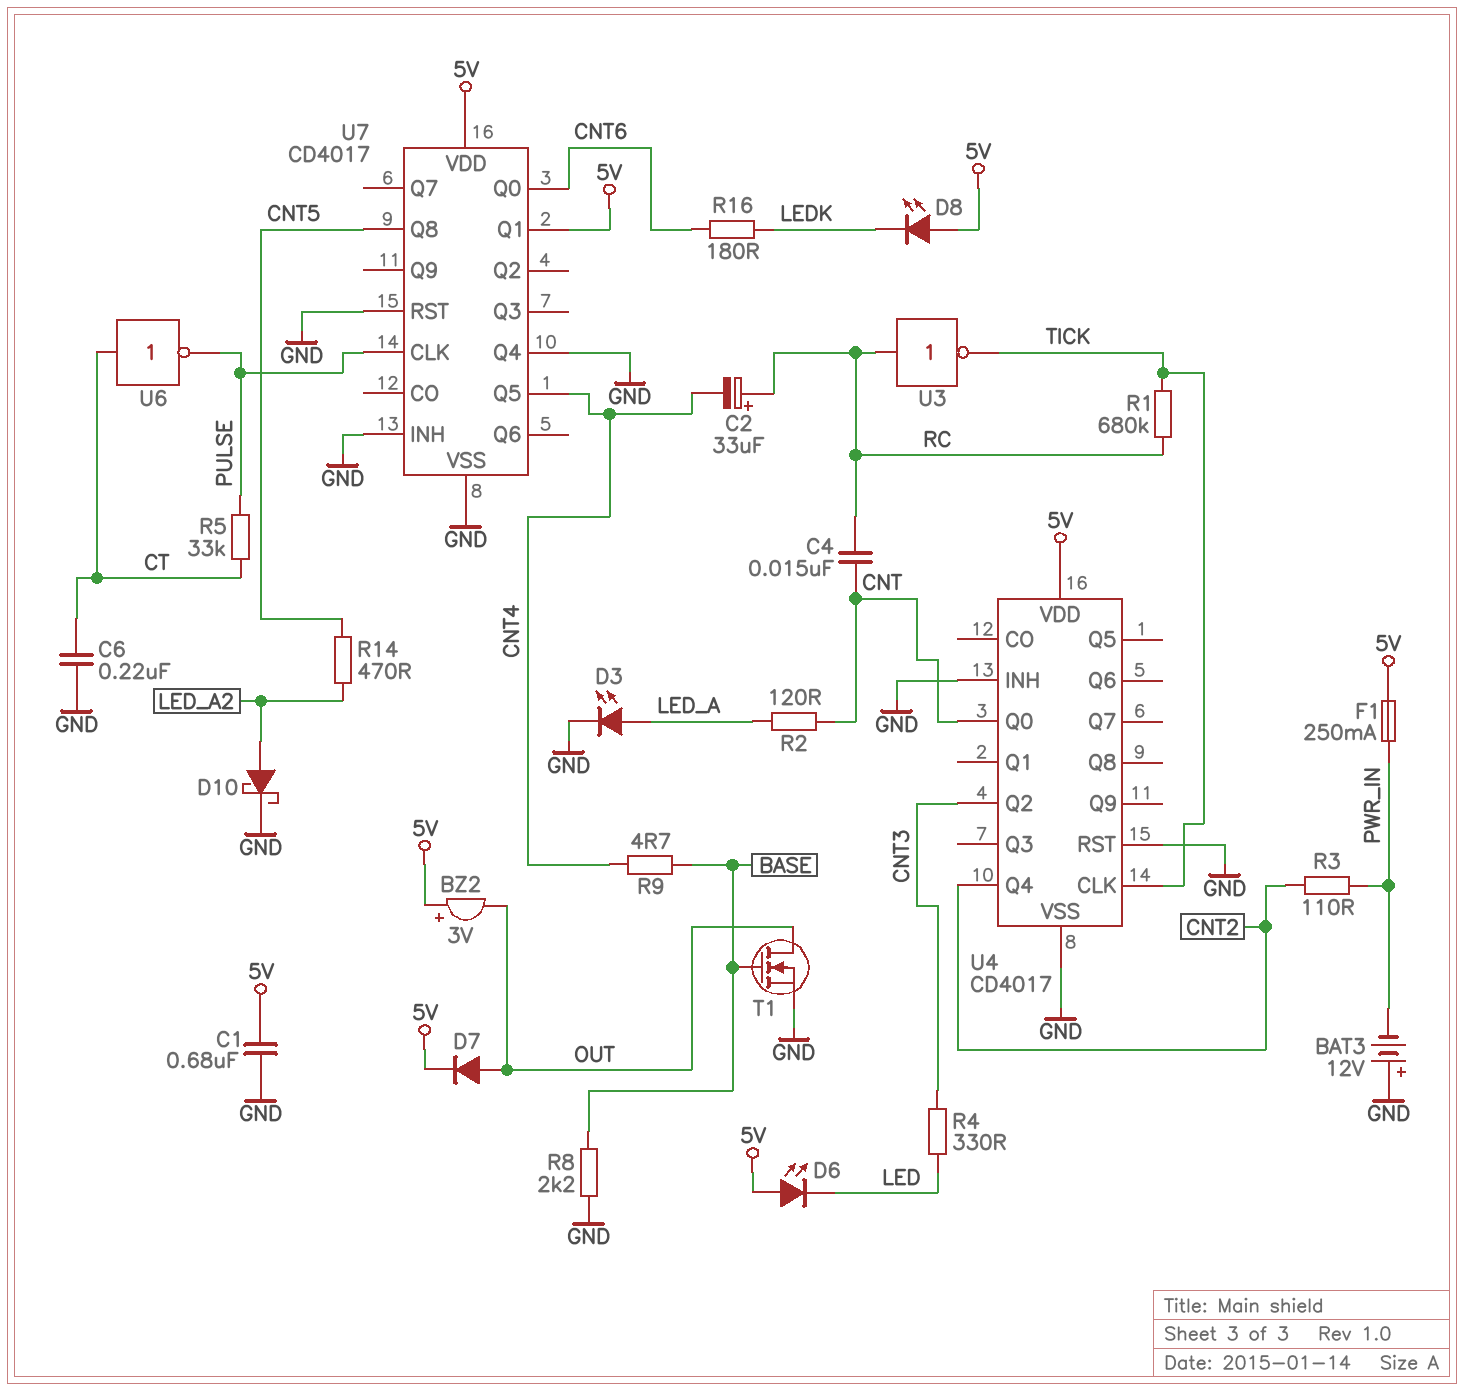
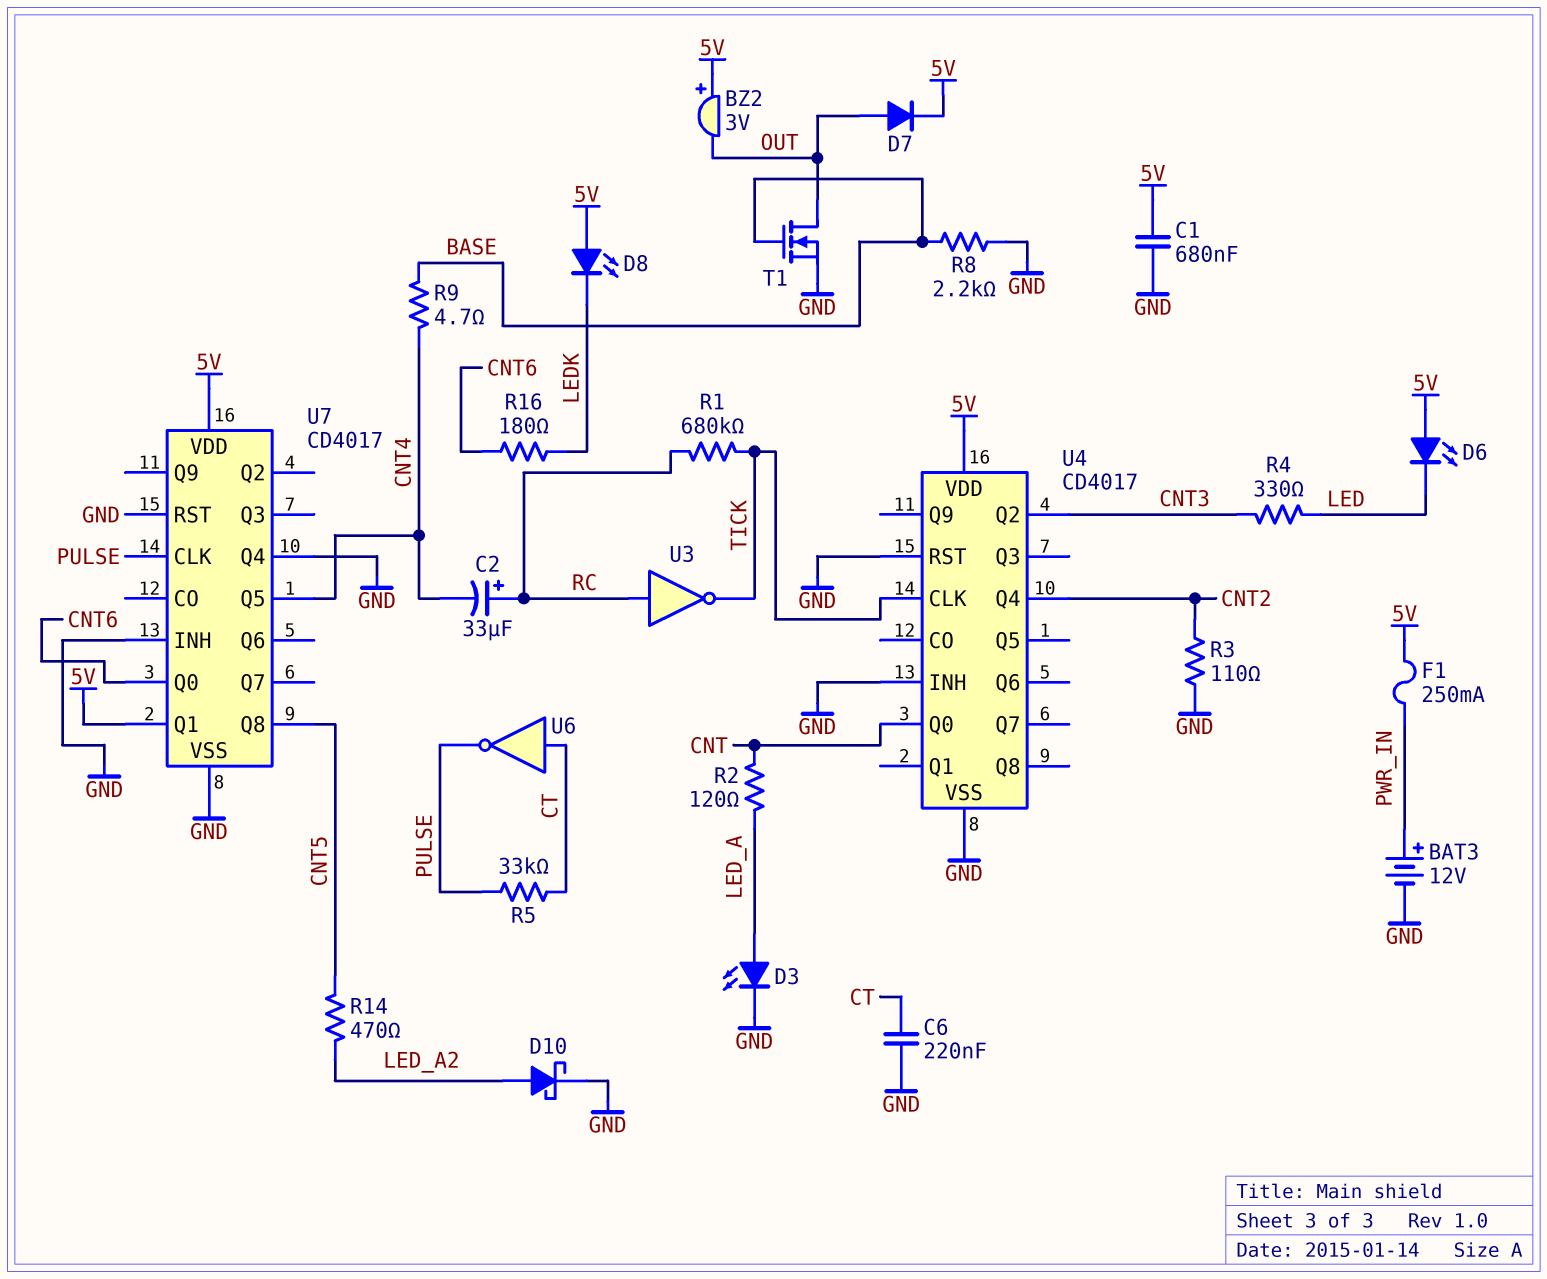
BAT3: 12V (plus GND, minus PWR_IN) -> 12V (plus PWR_IN, minus GND)
C4: 15nF (CNT, RC) -> none
R3: 110 (CNT2, PWR_IN) -> 110 (CNT2, GND)

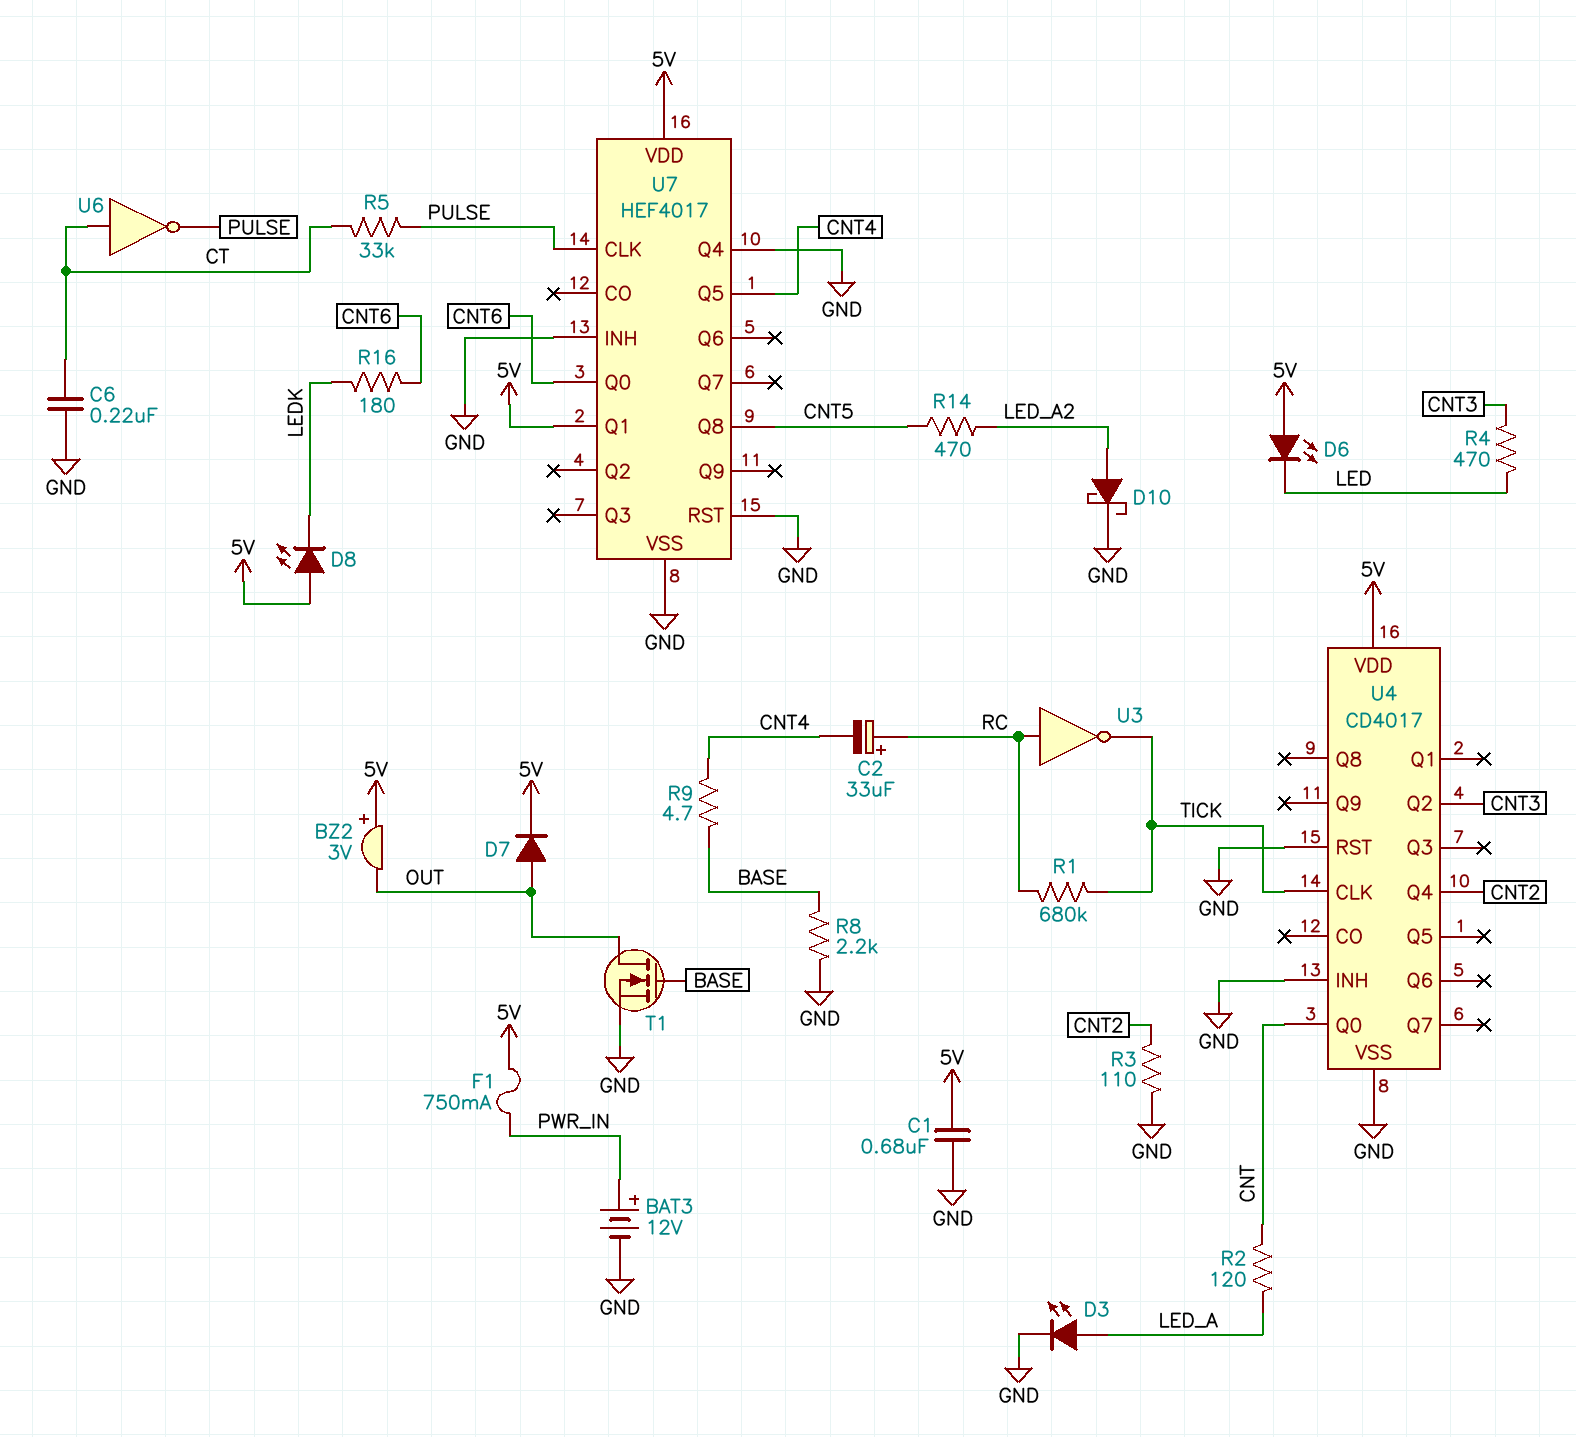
F1: 250mA (5V, PWR_IN) -> 750mA (5V, PWR_IN)
R4: 330 (CNT3, LED) -> 470 (CNT3, LED)
U7: CD4017 -> HEF4017

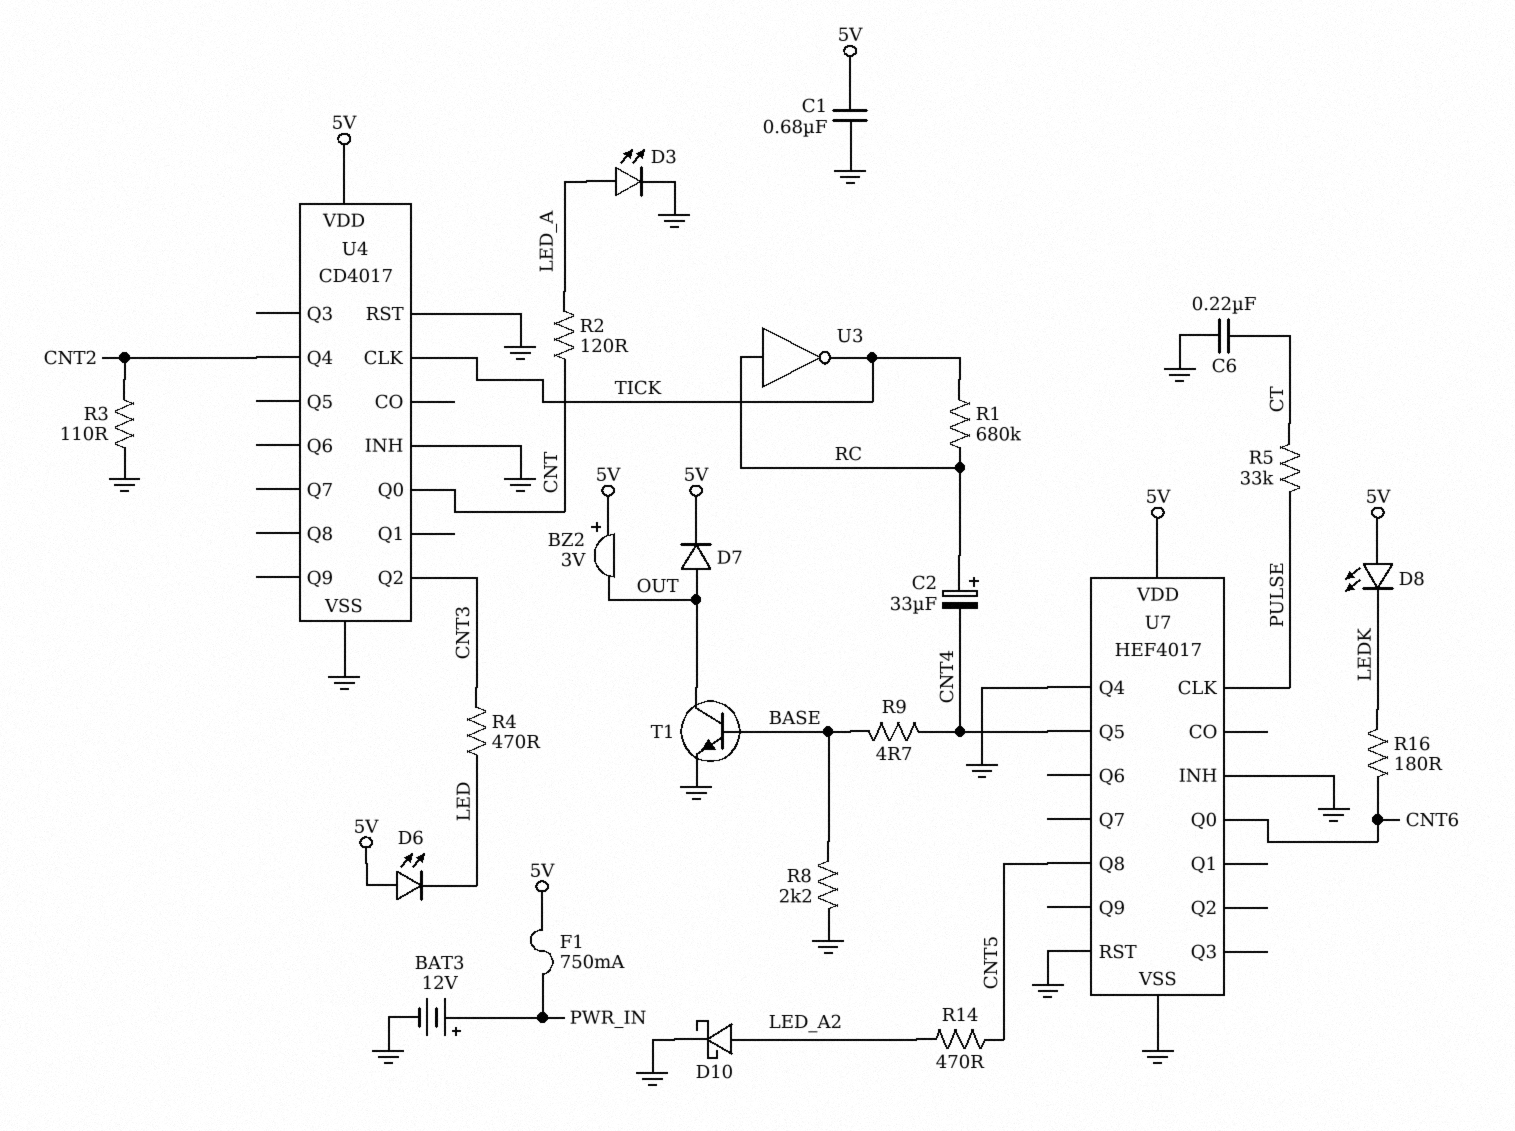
T1: NMOS (G BASE, D OUT, S GND) -> NPN (B BASE, C OUT, E GND)
U6: NOT (in CT, out PULSE) -> none
U7 pin Q1: 5V -> none

